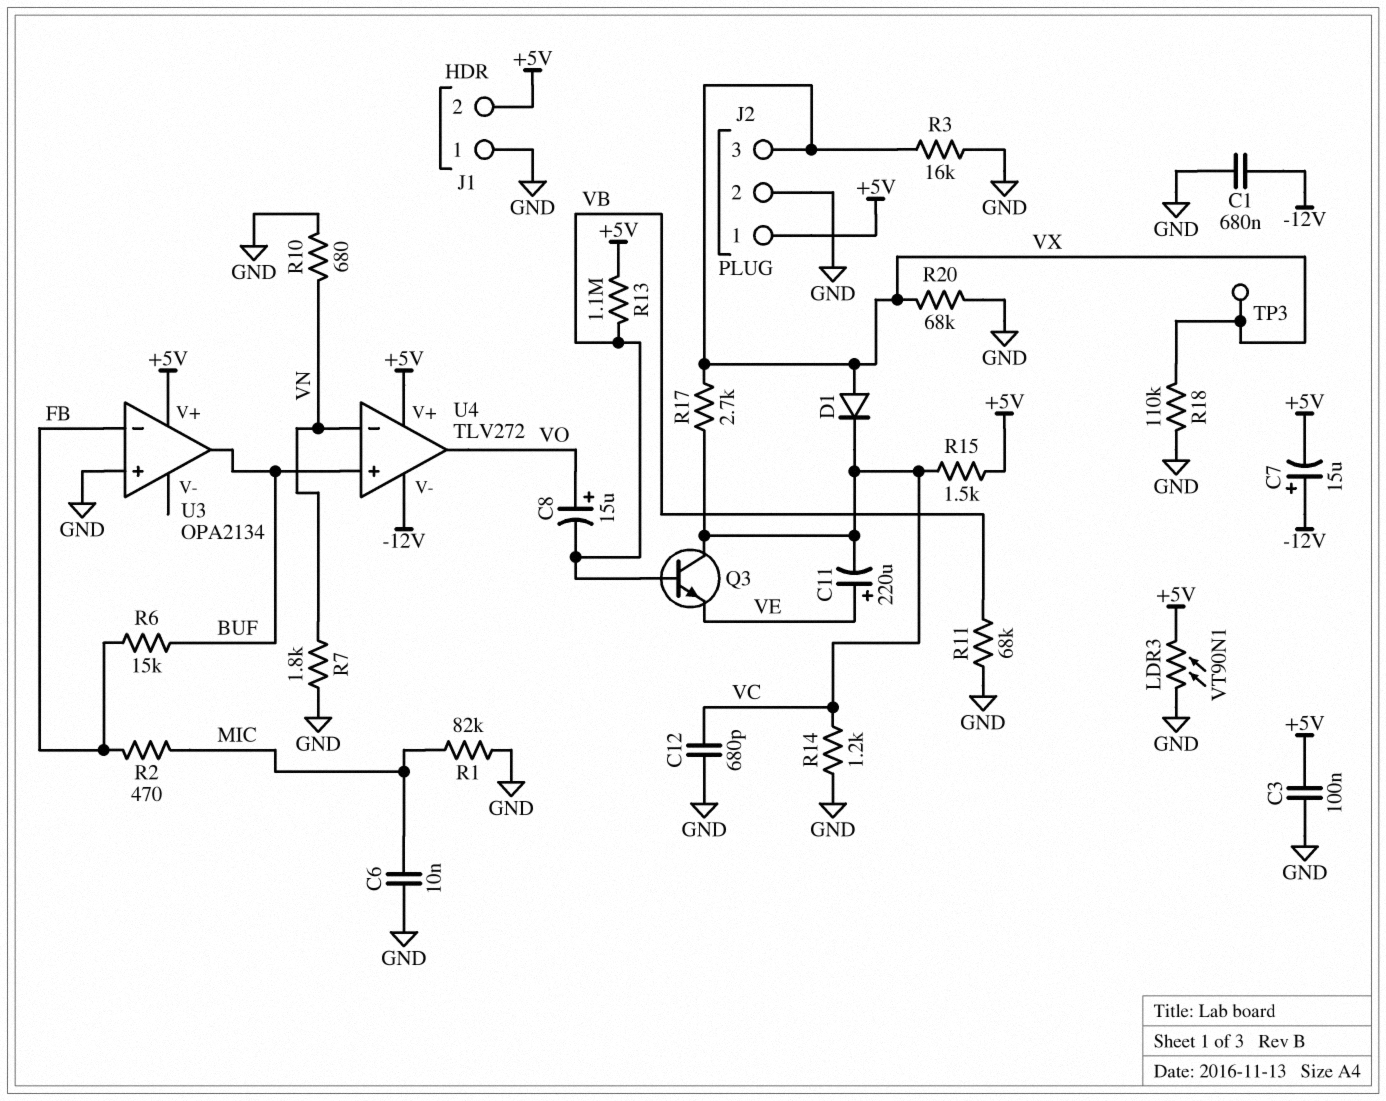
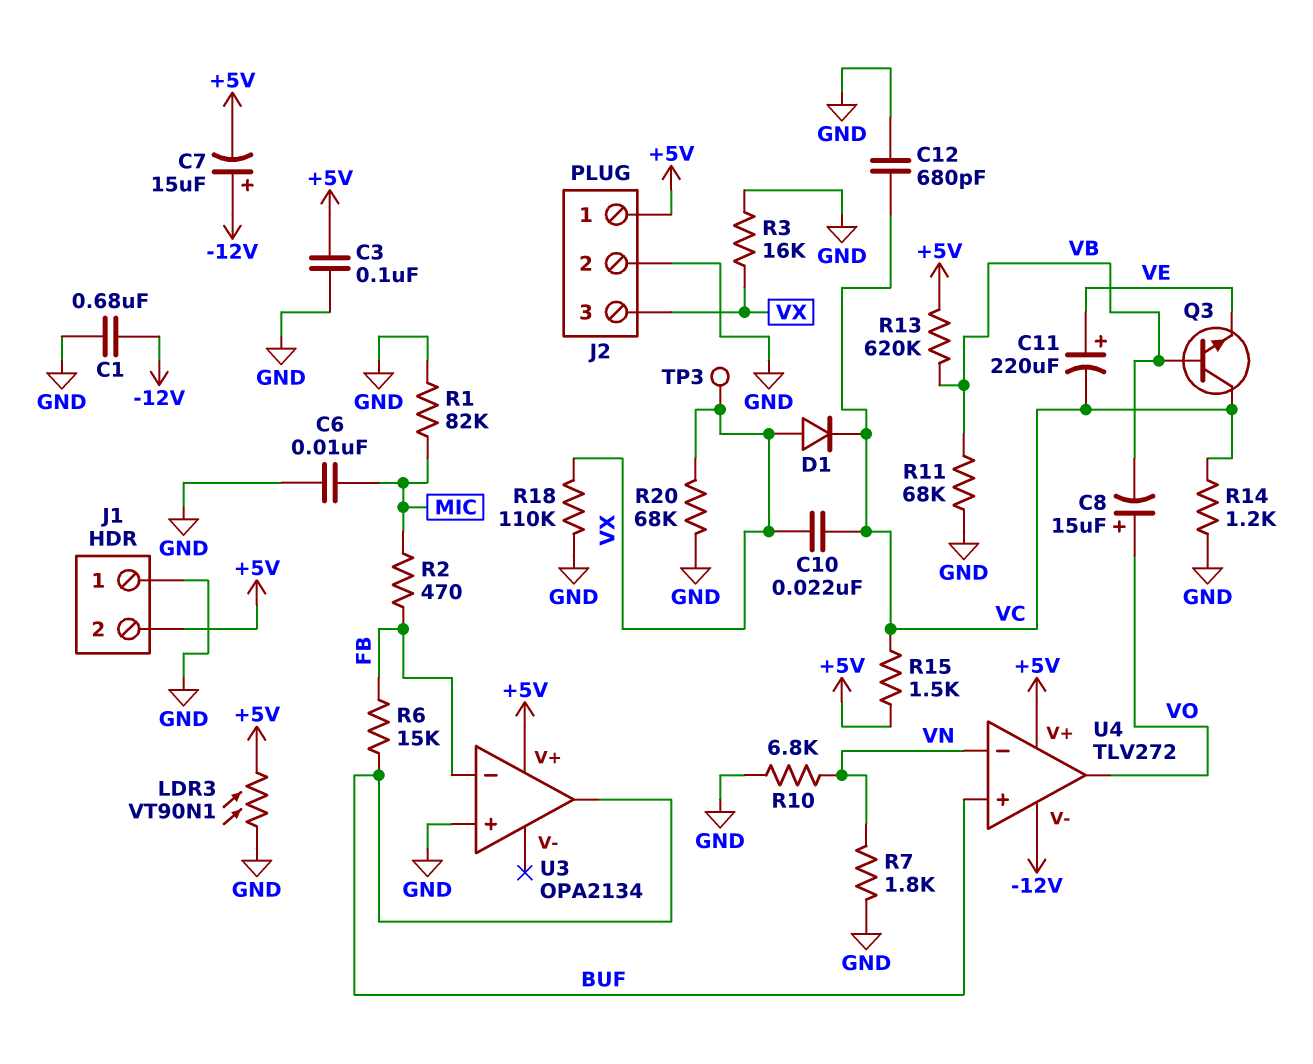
C10: none -> 22nF (VC, VX)
R10: 680 (GND, VN) -> 6.8k (GND, VN)
R13: 1.1M (+5V, VB) -> 620k (+5V, VB)
R17: 2.7k (VC, VX) -> none

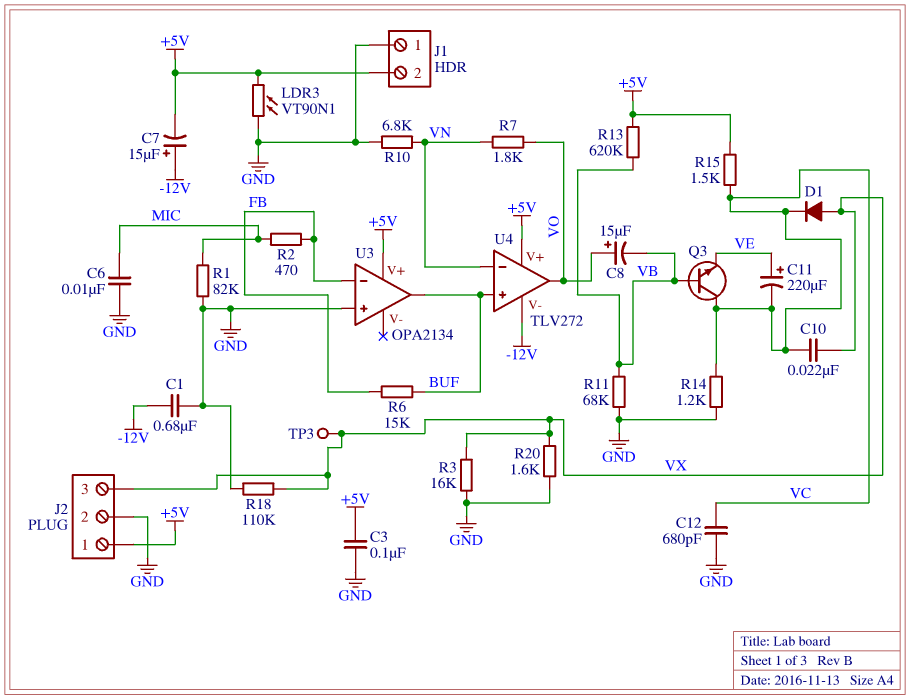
R7: 1.8k (GND, VN) -> 1.8k (VN, VO)
R20: 68k (GND, VX) -> 1.6k (GND, VX)

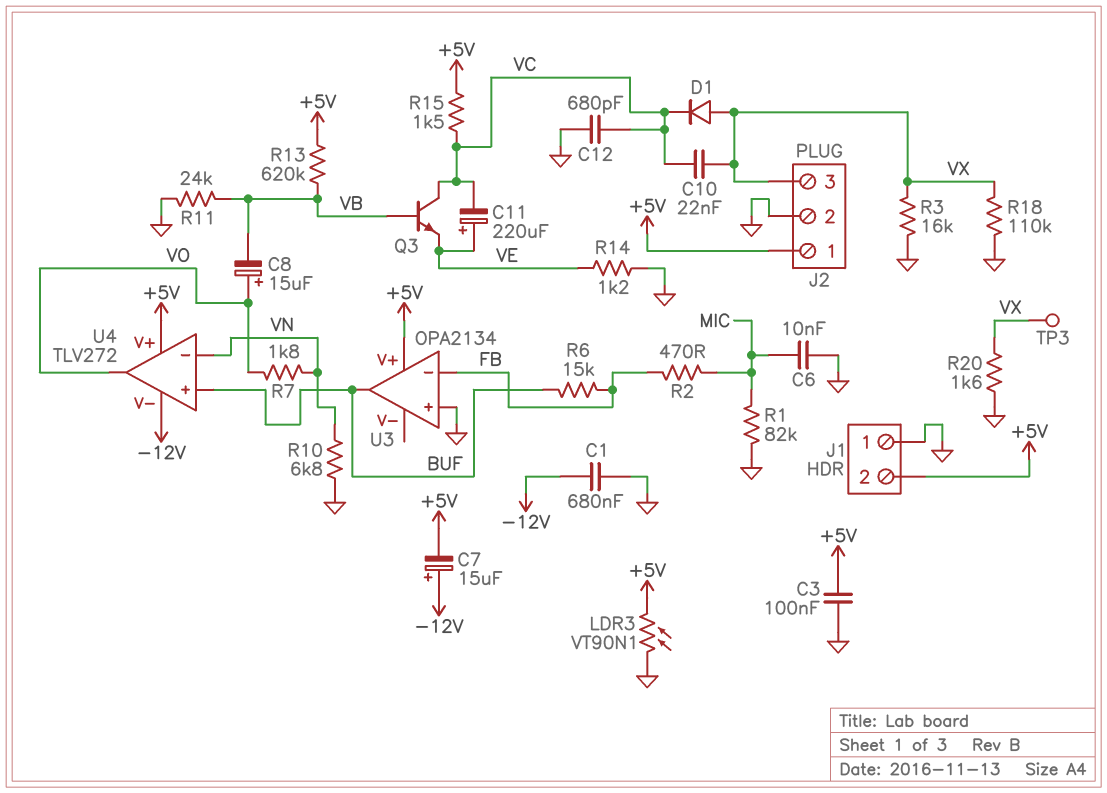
R11: 68k (GND, VB) -> 24k (GND, VB)
R14: 1.2k (GND, VC) -> 1.2k (GND, VE)

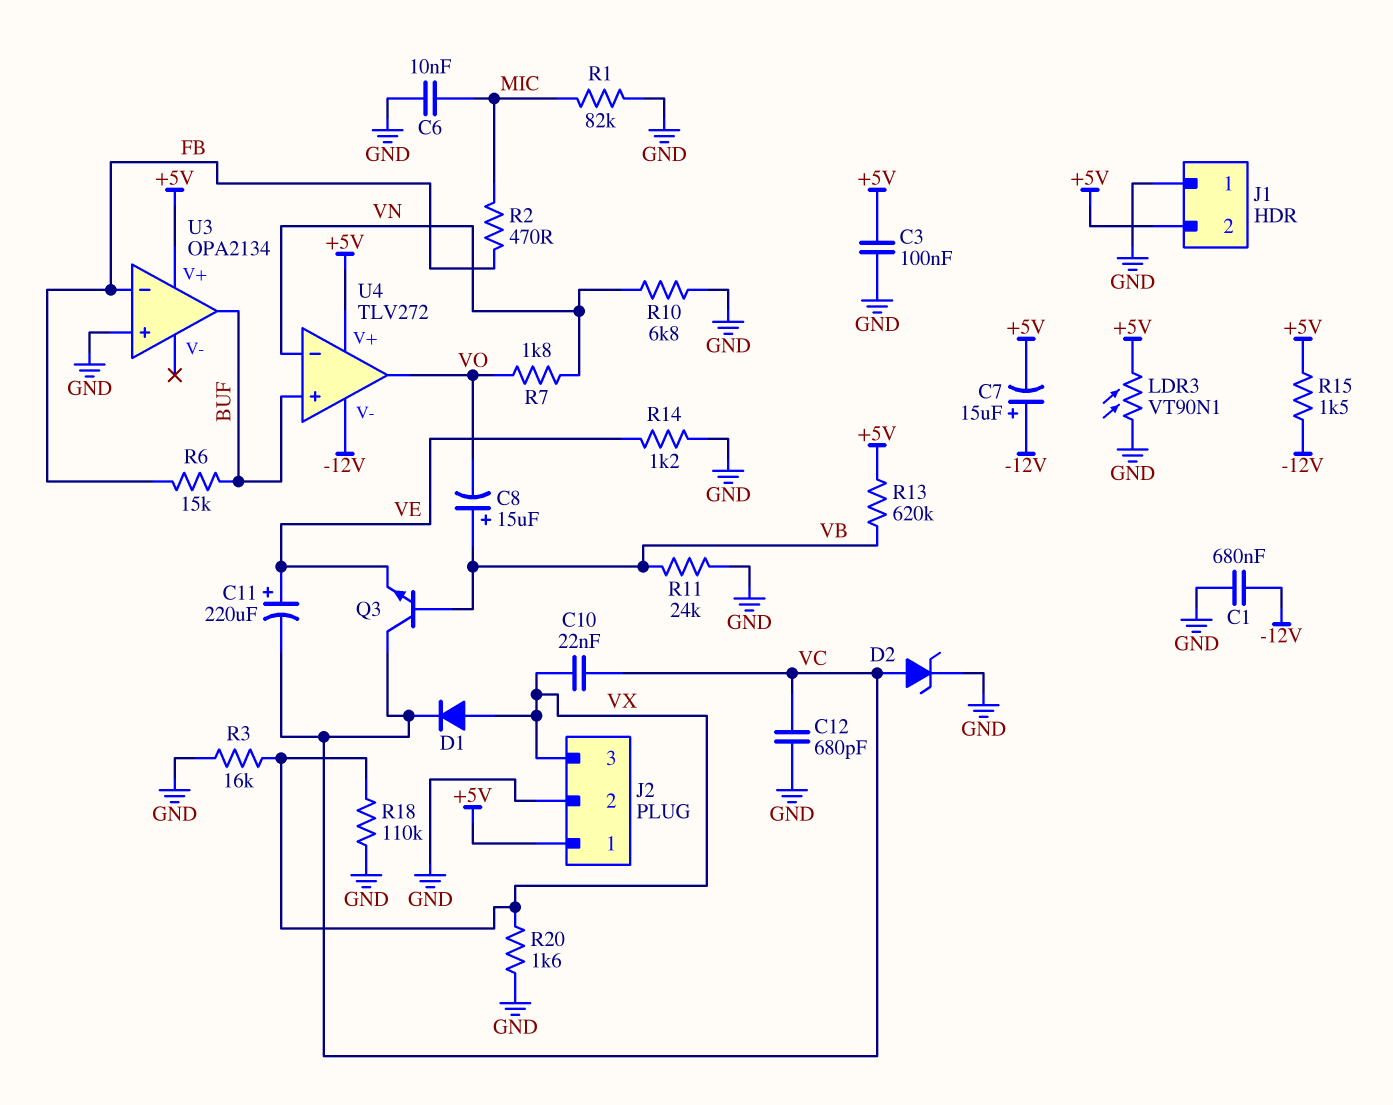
C8: 15uF (plus VO, minus VB) -> 15uF (plus VB, minus VO)
D2: none -> zener (A VC, K GND)
R15: 1.5k (+5V, VC) -> 1.5k (+5V, -12V)
TP3: test point (VX) -> none

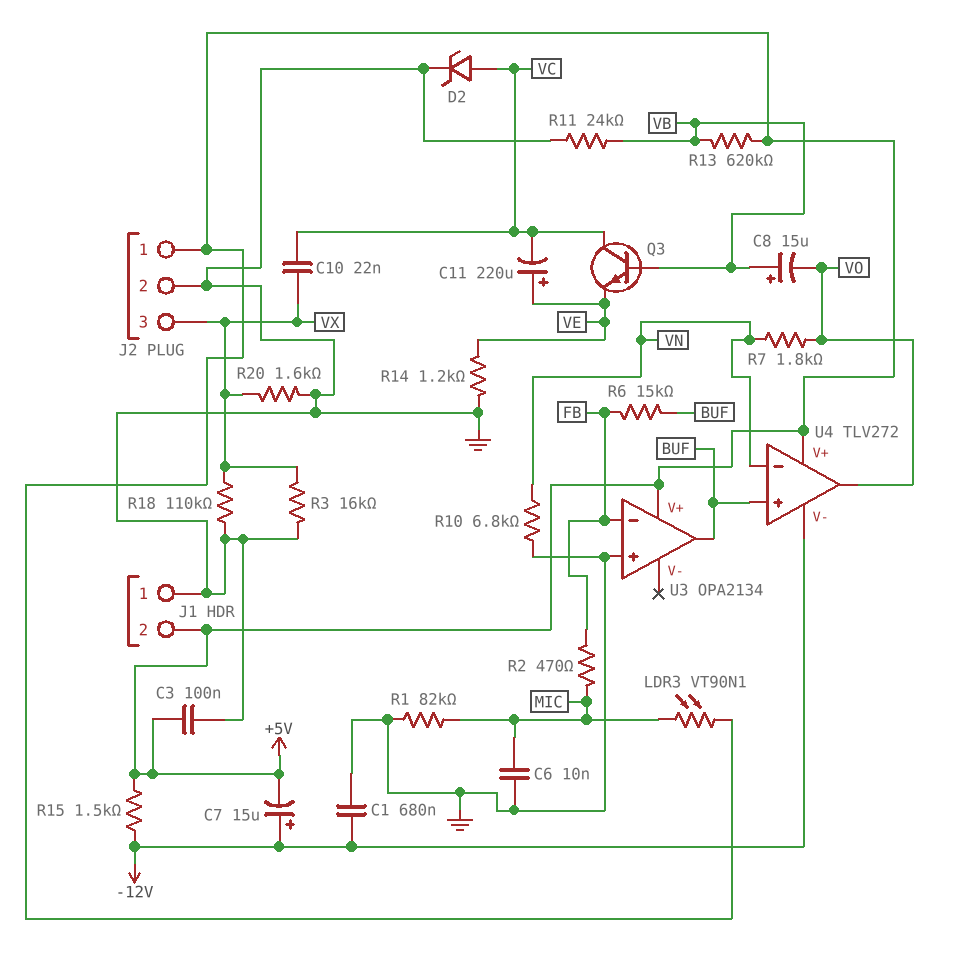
C12: 680pF (GND, VC) -> none
D1: diode (A VX, K VC) -> none
LDR3: VT90N1 (+5V, GND) -> VT90N1 (+5V, MIC)

